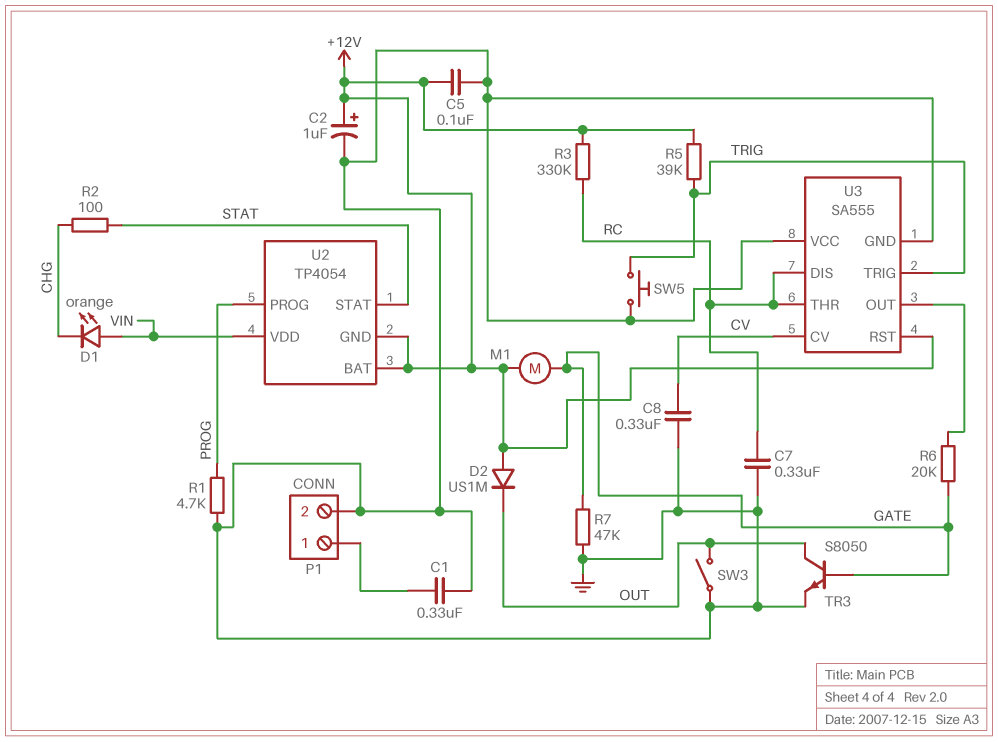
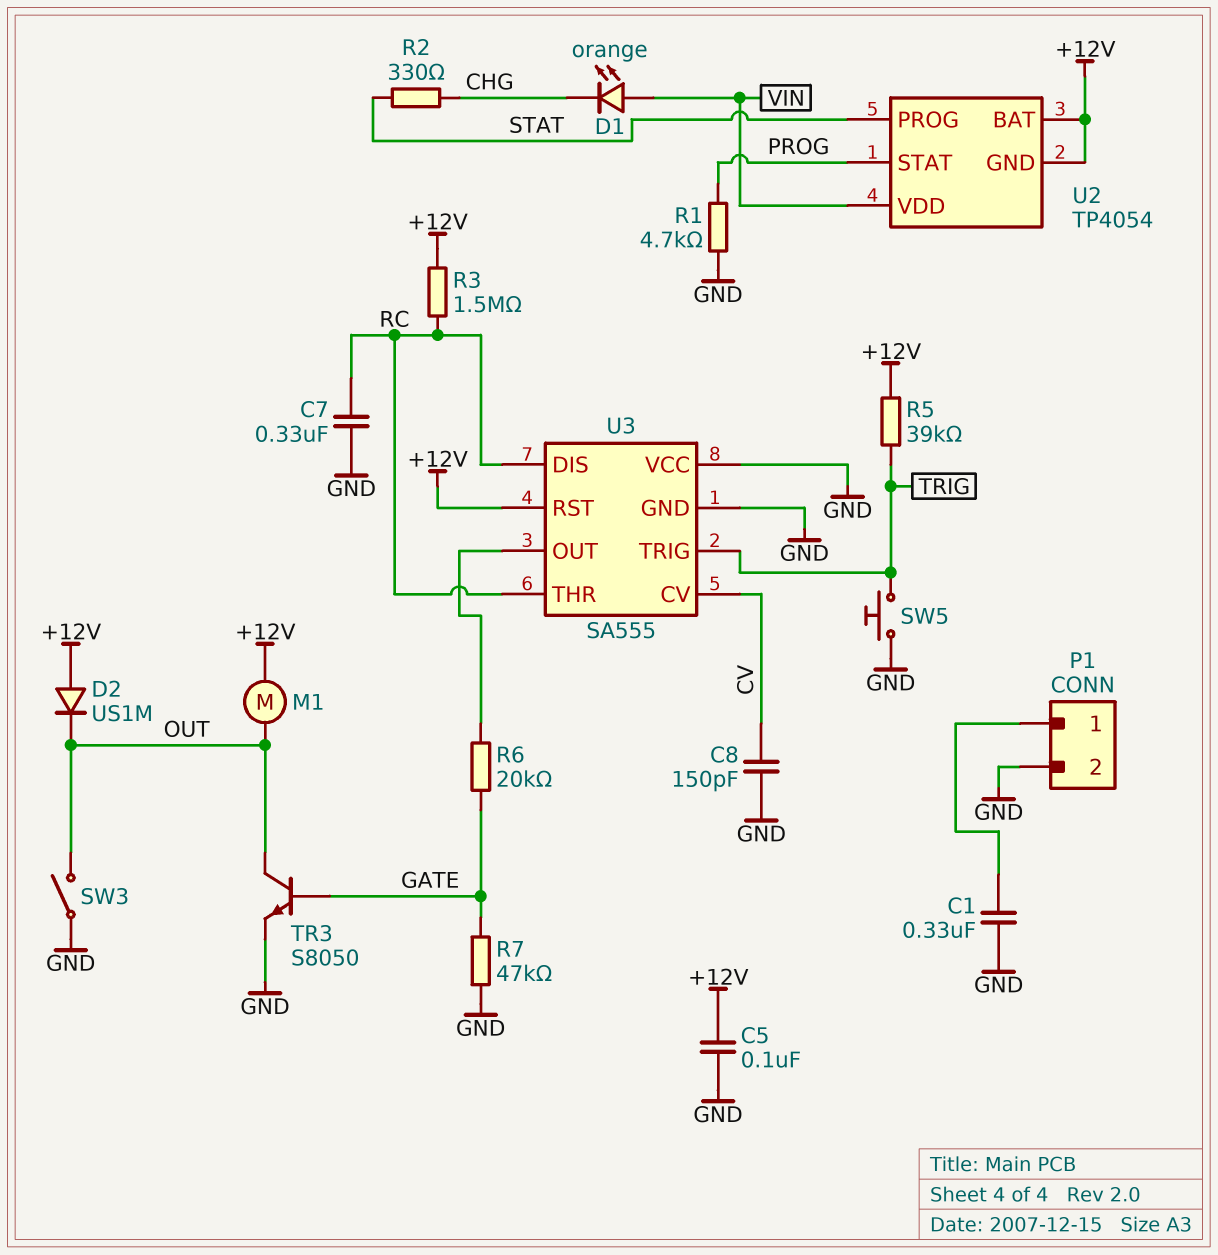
C2: 1uF (plus +12V, minus GND) -> none
C8: 330nF (CV, GND) -> 150pF (CV, GND)
M1: motor (+12V, GATE) -> motor (+12V, OUT)
R2: 100 (CHG, STAT) -> 330 (CHG, STAT)
R3: 330k (+12V, RC) -> 1.5M (+12V, RC)
U2 pin PROG: PROG -> STAT
U2 pin STAT: STAT -> PROG

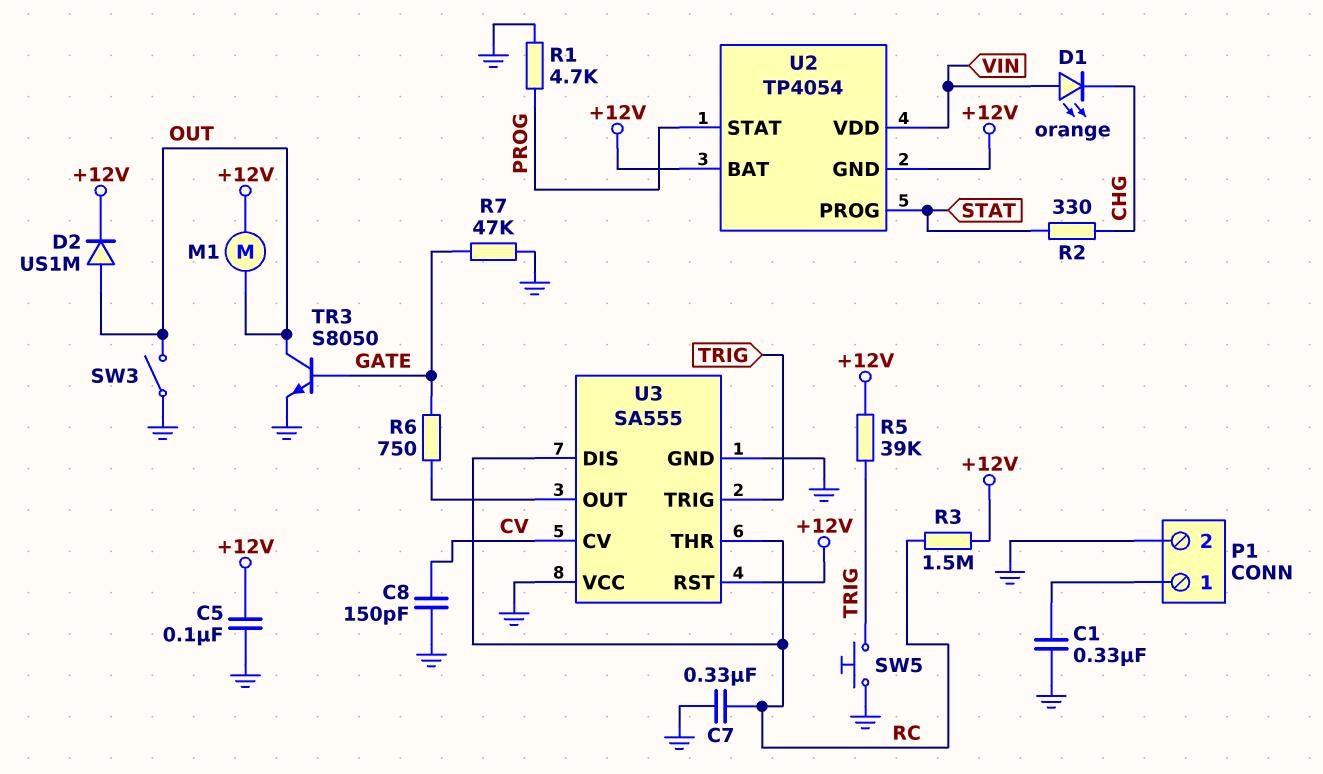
D2: diode US1M (A +12V, K OUT) -> diode US1M (A OUT, K +12V)
R6: 20k (GATE, U3/OUT) -> 750 (GATE, U3/OUT)

